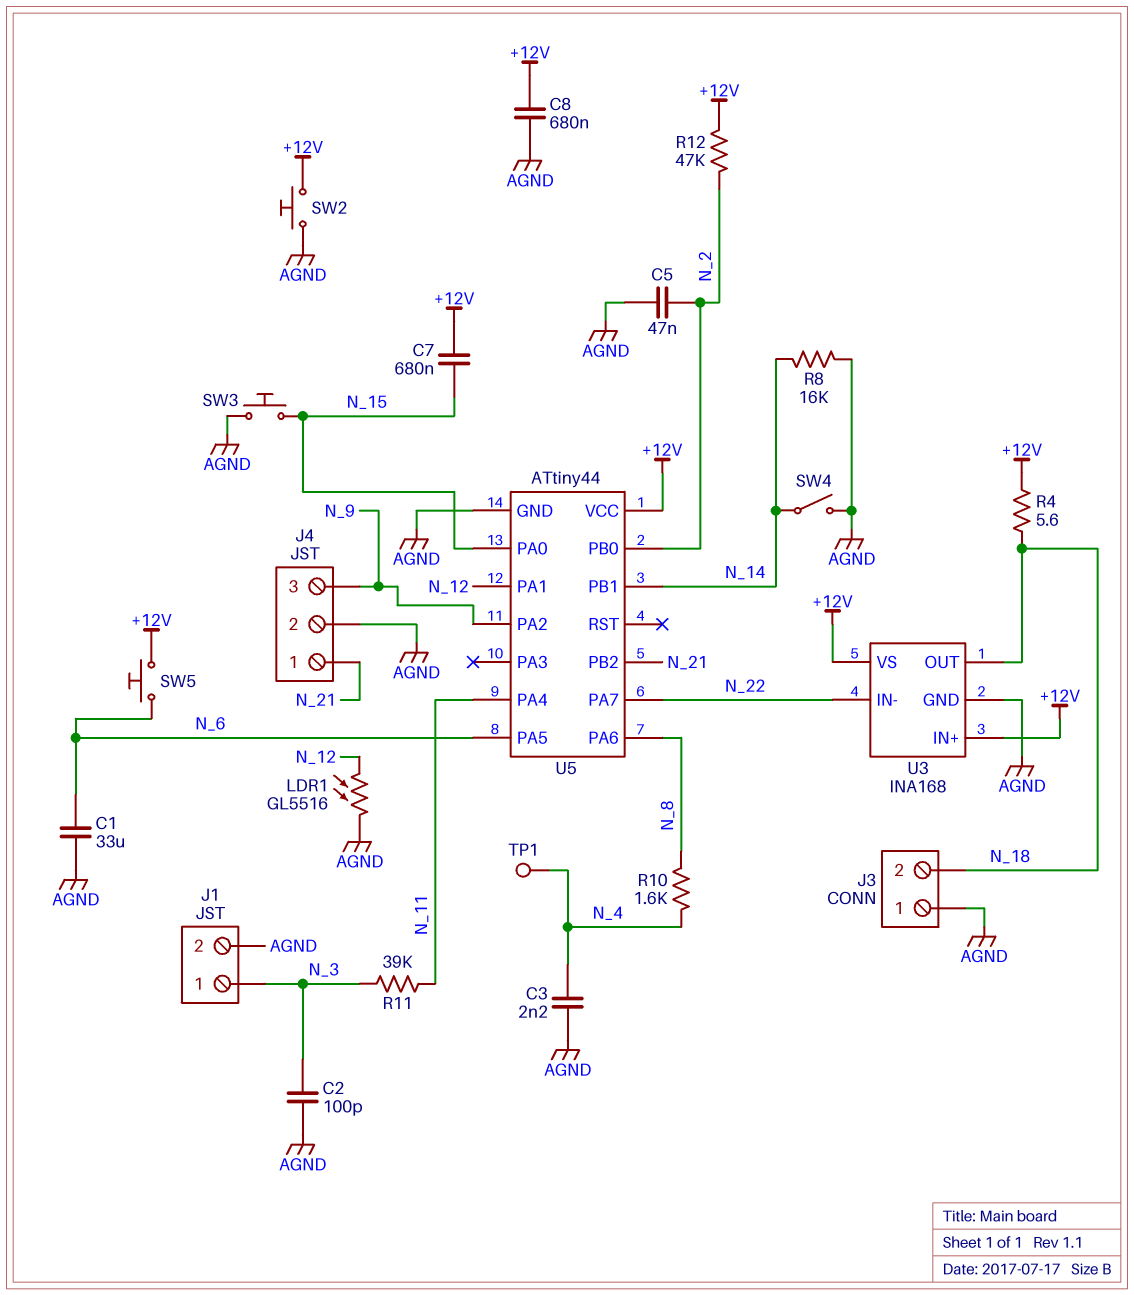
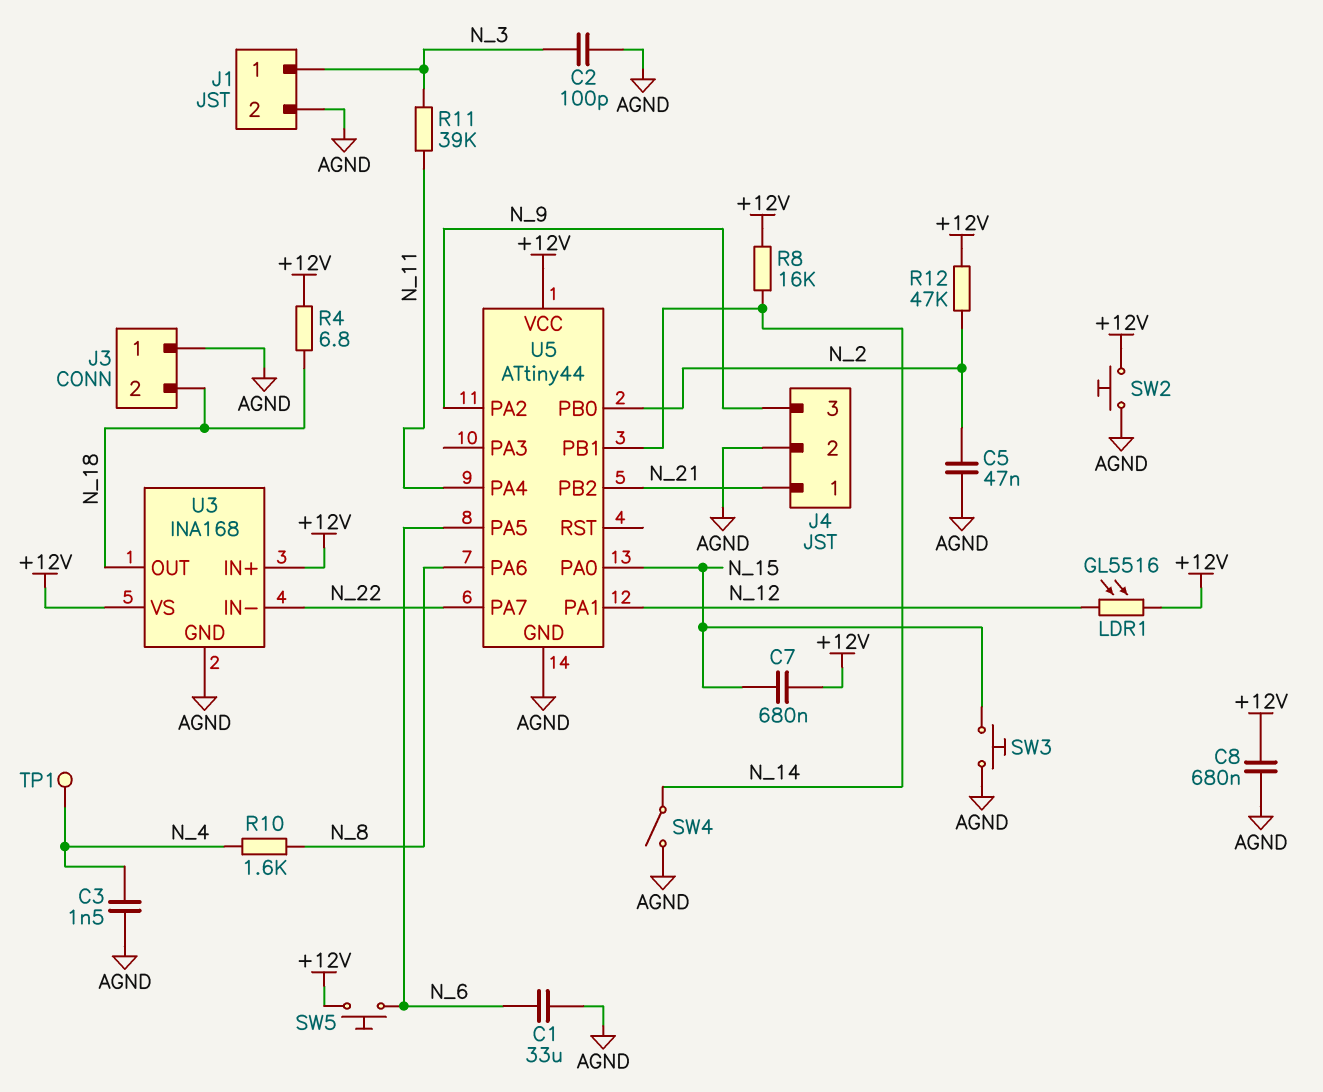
C3: 2.2nF (AGND, N_4) -> 1.5nF (AGND, N_4)
LDR1: GL5516 (AGND, N_12) -> GL5516 (+12V, N_12)
R4: 5.6 (+12V, N_18) -> 6.8 (+12V, N_18)
R8: 16k (AGND, N_14) -> 16k (+12V, N_14)

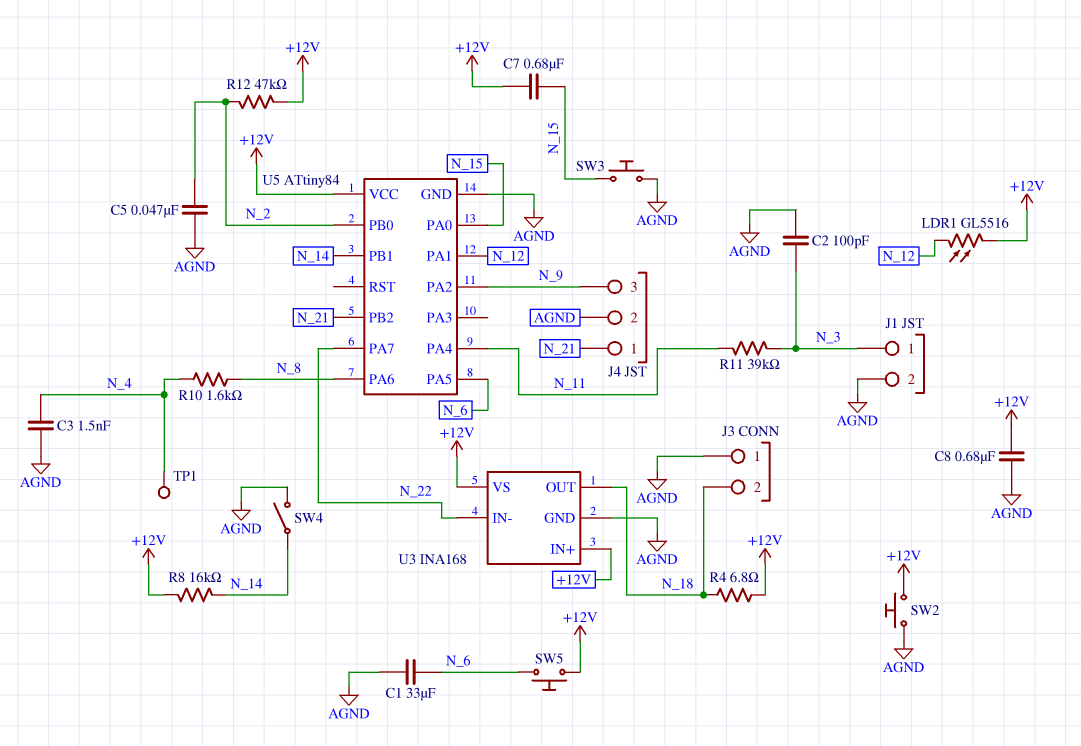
U5: ATtiny44 -> ATtiny84

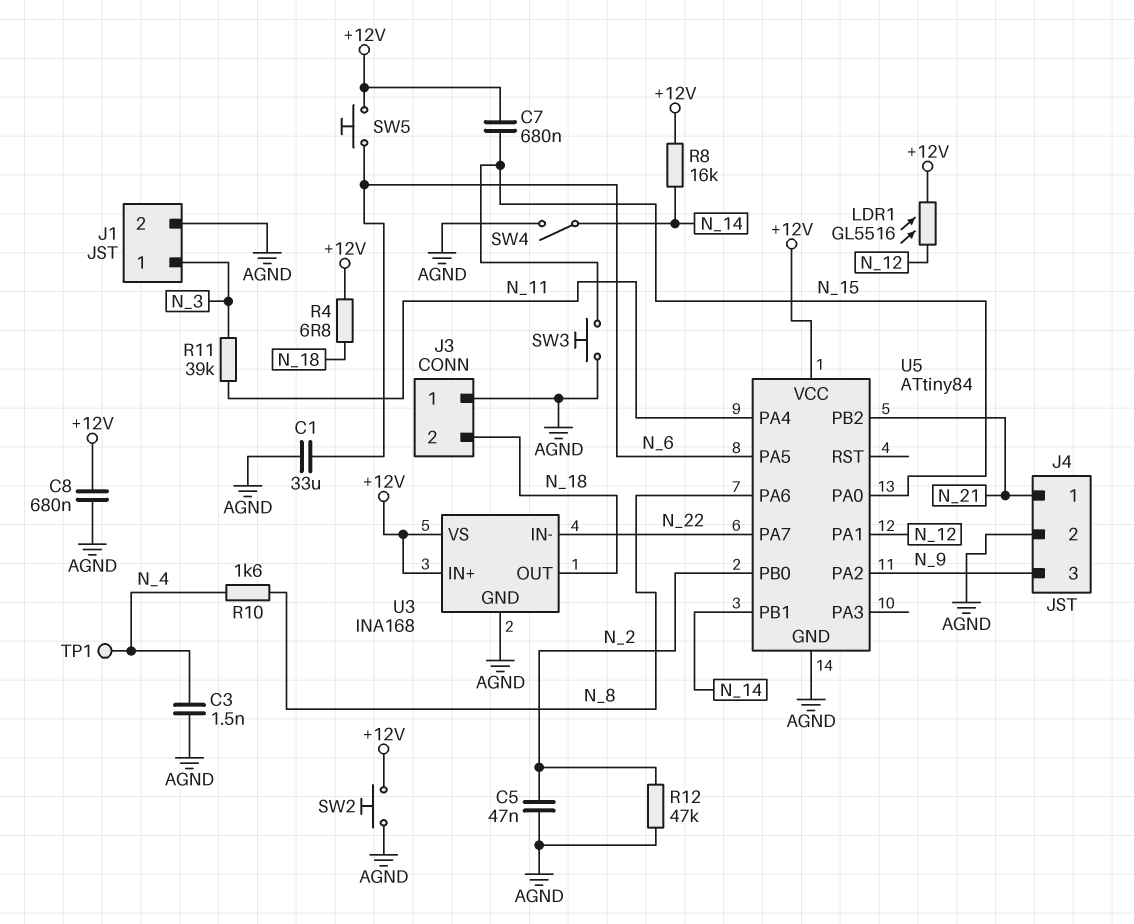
C2: 100pF (AGND, N_3) -> none
R12: 47k (+12V, N_2) -> 47k (AGND, N_2)

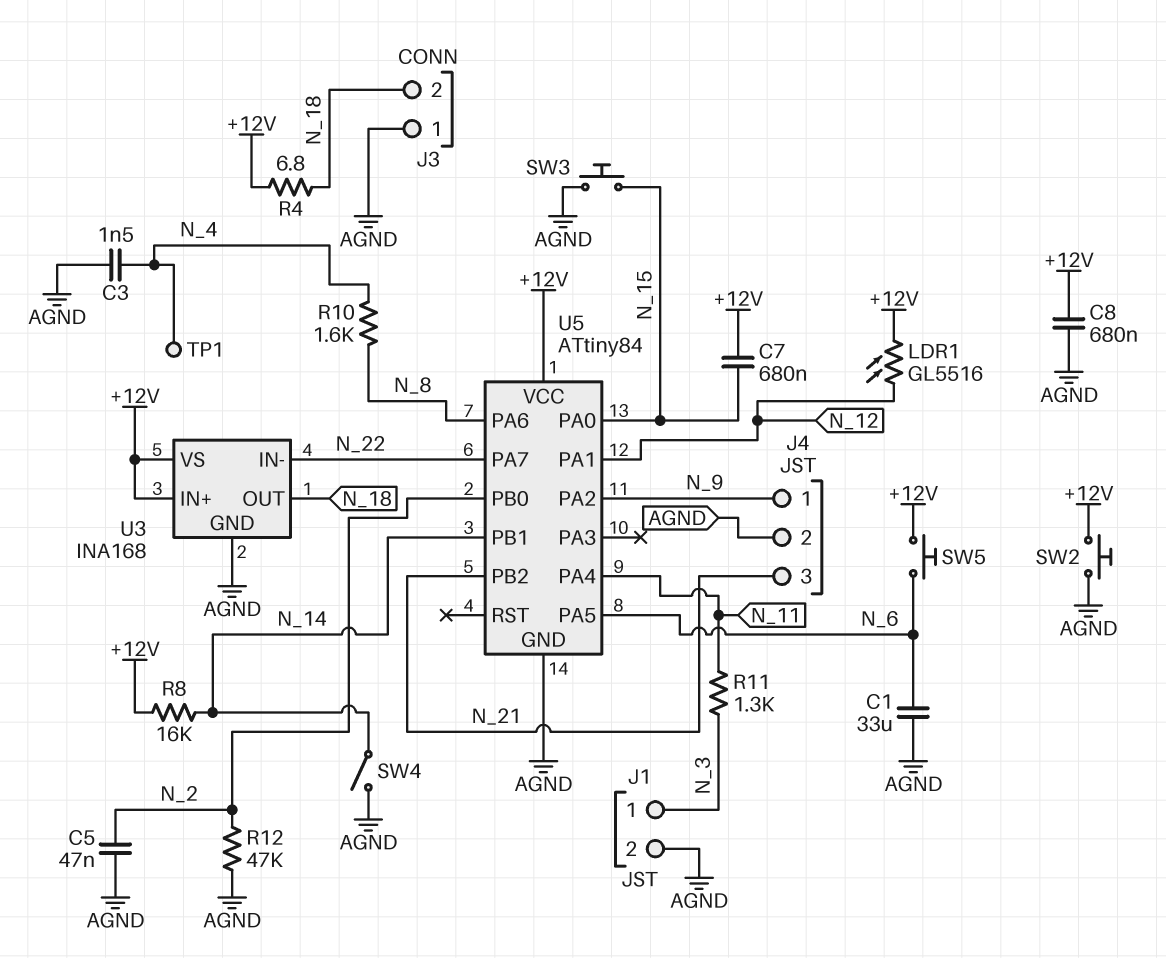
J4 pin 1: N_21 -> N_9
J4 pin 3: N_9 -> N_21
R11: 39k (N_3, N_11) -> 1.3k (N_3, N_11)

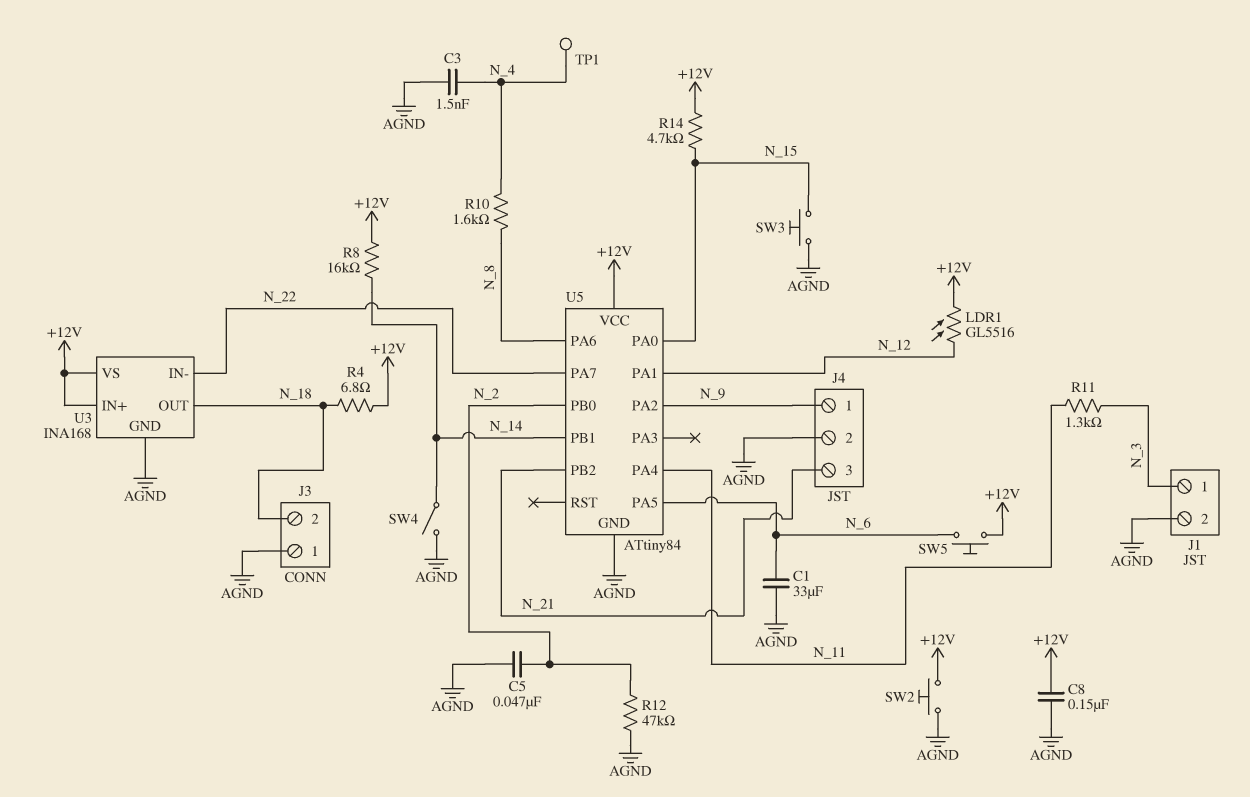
C7: 680nF (+12V, N_15) -> none
C8: 680nF (+12V, AGND) -> 150nF (+12V, AGND)
R14: none -> 4.7k (+12V, N_15)

